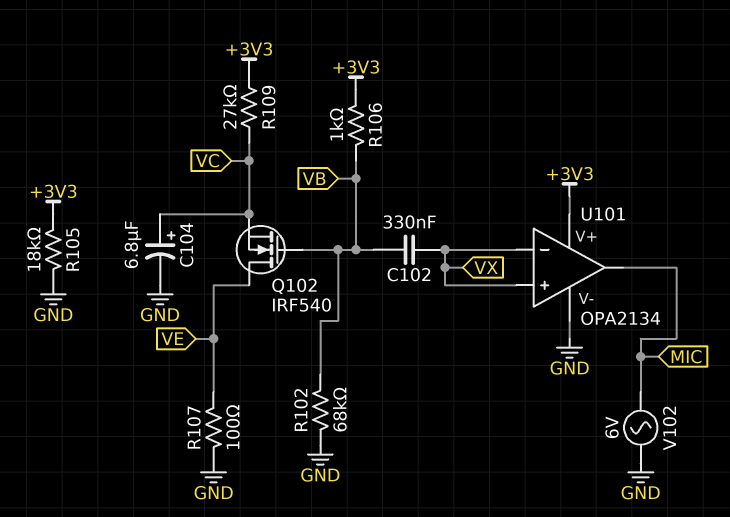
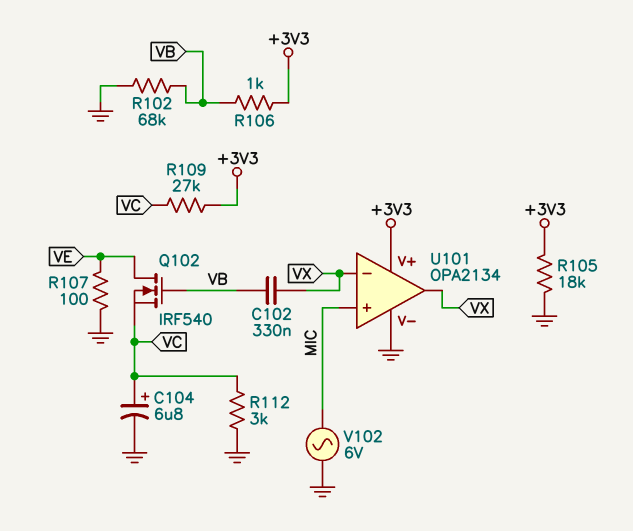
R112: none -> 3k (GND, VC)
U101 pin in+: VX -> MIC
U101 pin out: MIC -> VX

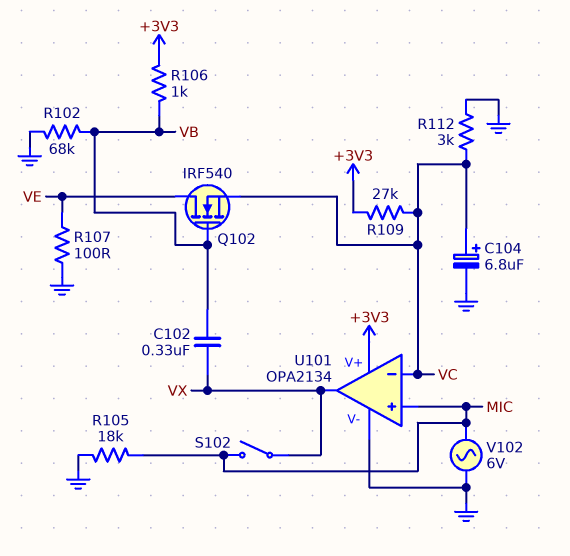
R105: 18k (+3V3, GND) -> 18k (GND, MIC)
S102: none -> switch (MIC, VX)
U101 pin in-: VX -> VC

